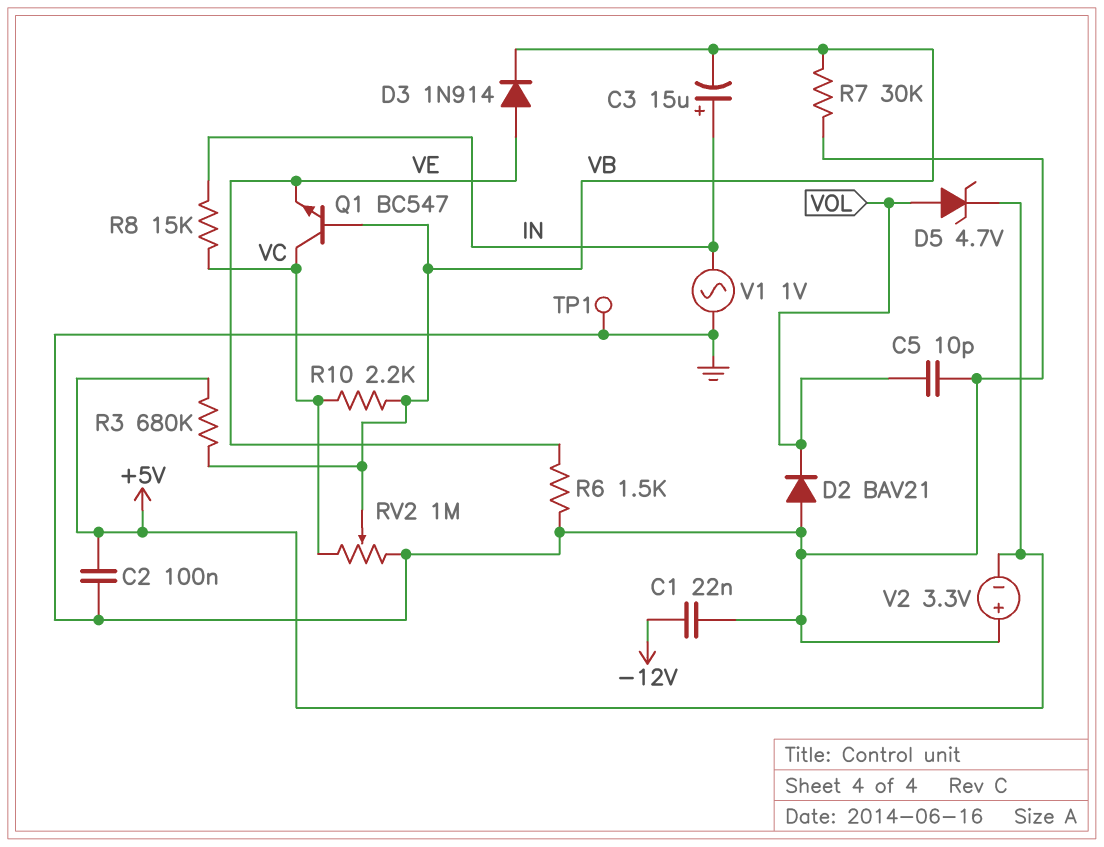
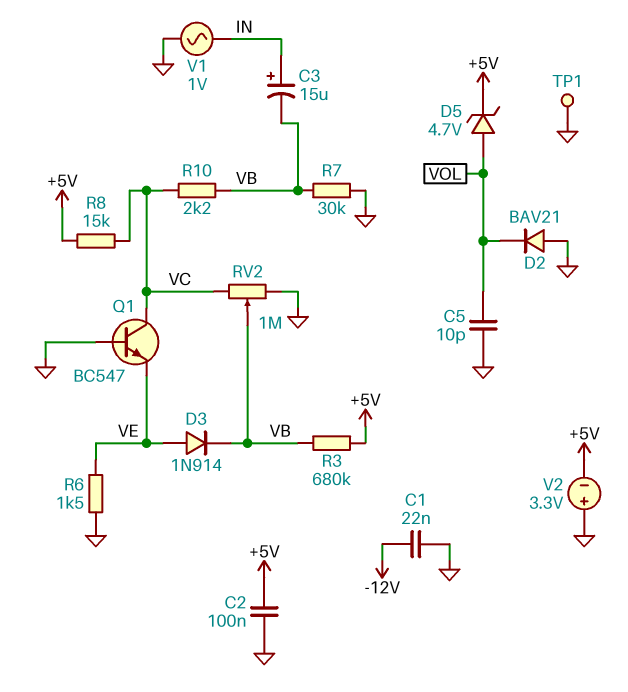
Q1: NPN BC547 (B VB, C VC, E VE) -> NPN BC547 (B GND, C VC, E VE)
R8: 15k (IN, VC) -> 15k (+5V, VC)

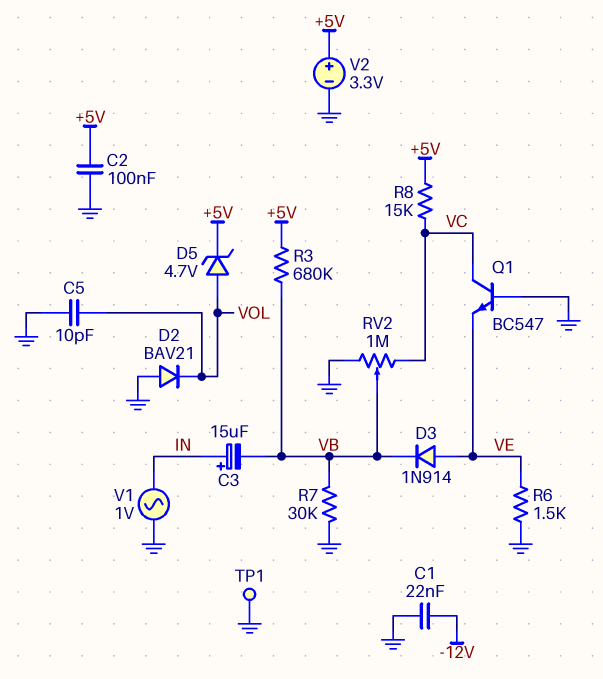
R10: 2.2k (VB, VC) -> none
V2: 3.3V (plus GND, minus +5V) -> 3.3V (plus +5V, minus GND)

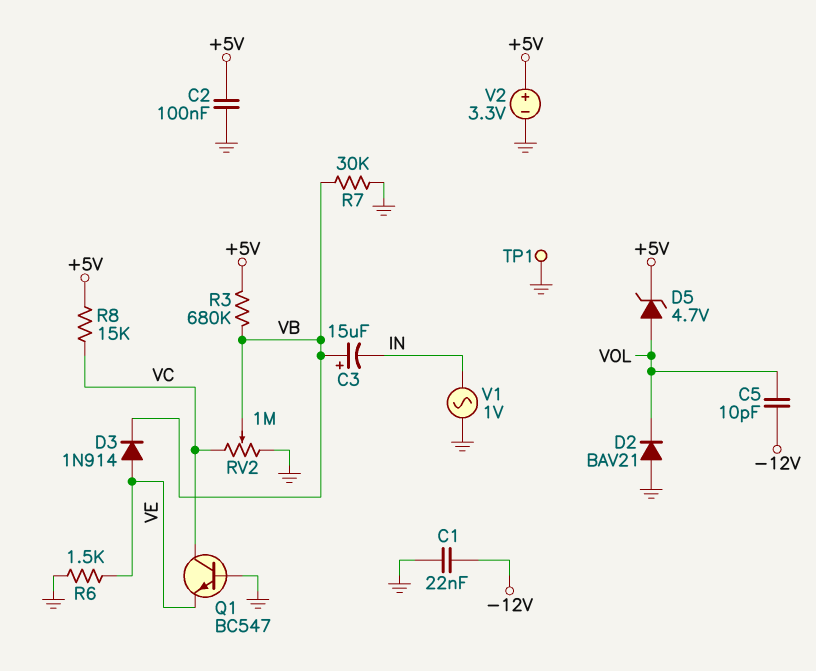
C3: 15uF (plus IN, minus VB) -> 15uF (plus VB, minus IN)
C5: 10pF (GND, VOL) -> 10pF (-12V, VOL)

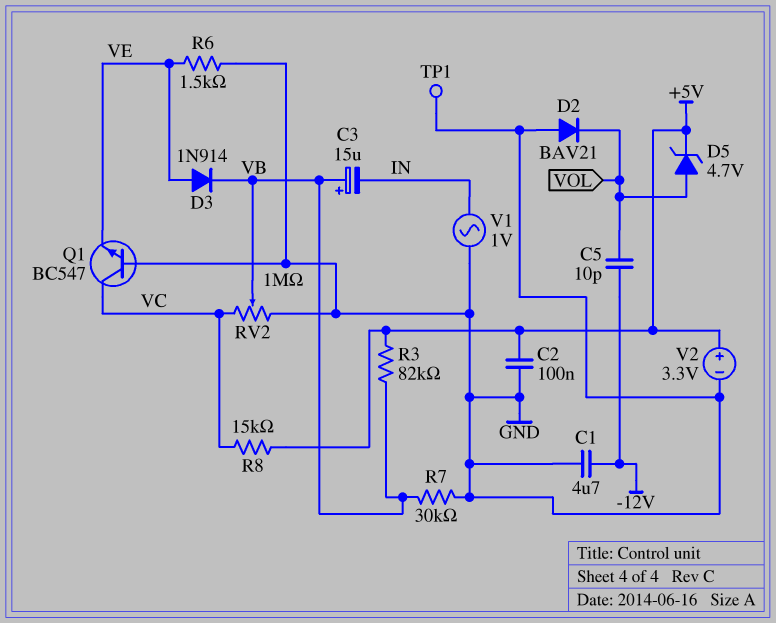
C1: 22nF (-12V, GND) -> 4.7uF (-12V, GND)
R3: 680k (+5V, VB) -> 82k (+5V, VB)

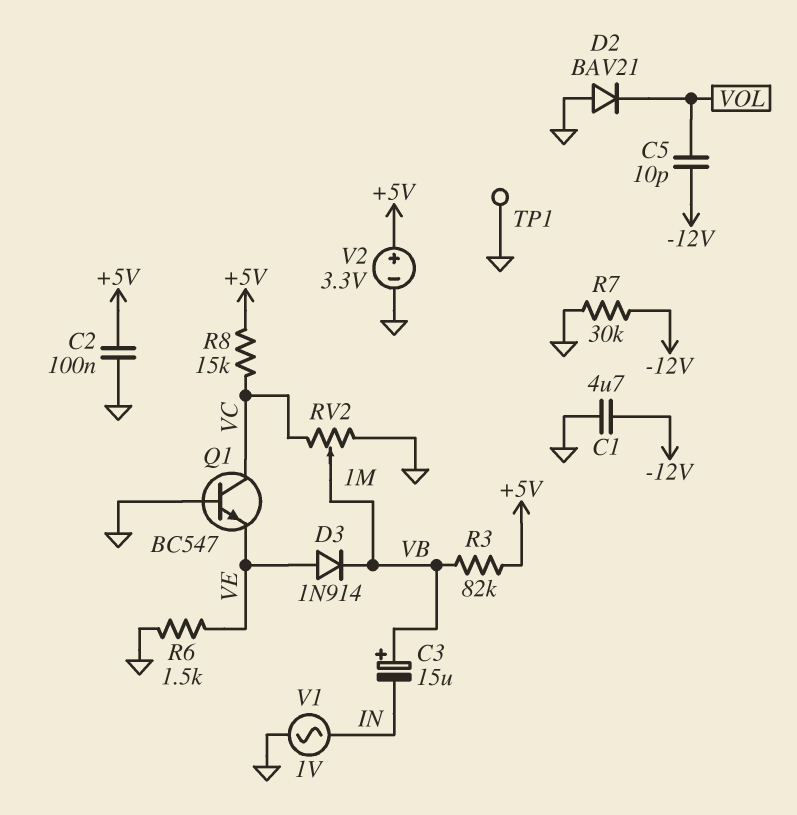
D5: zener 4.7V (A VOL, K +5V) -> none
R7: 30k (GND, VB) -> 30k (-12V, GND)

